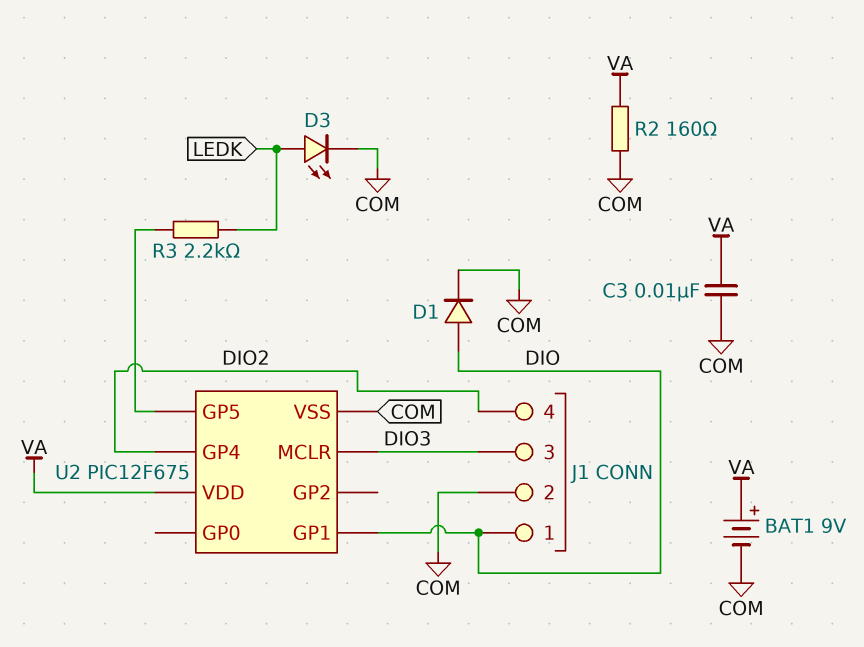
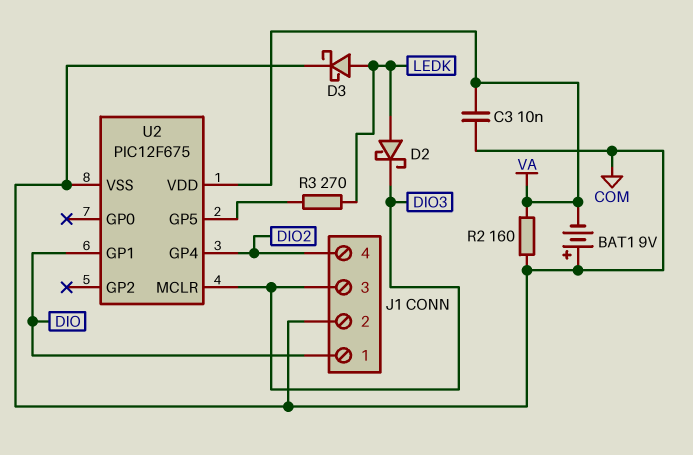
BAT1: 9V (plus VA, minus COM) -> 9V (plus COM, minus VA)
D1: diode (A DIO, K COM) -> none
D2: none -> schottky (A LEDK, K DIO3)
D3: LED (A LEDK, K COM) -> schottky (A LEDK, K COM)
R3: 2.2k (LEDK, U2/GP5) -> 270 (LEDK, U2/GP5)

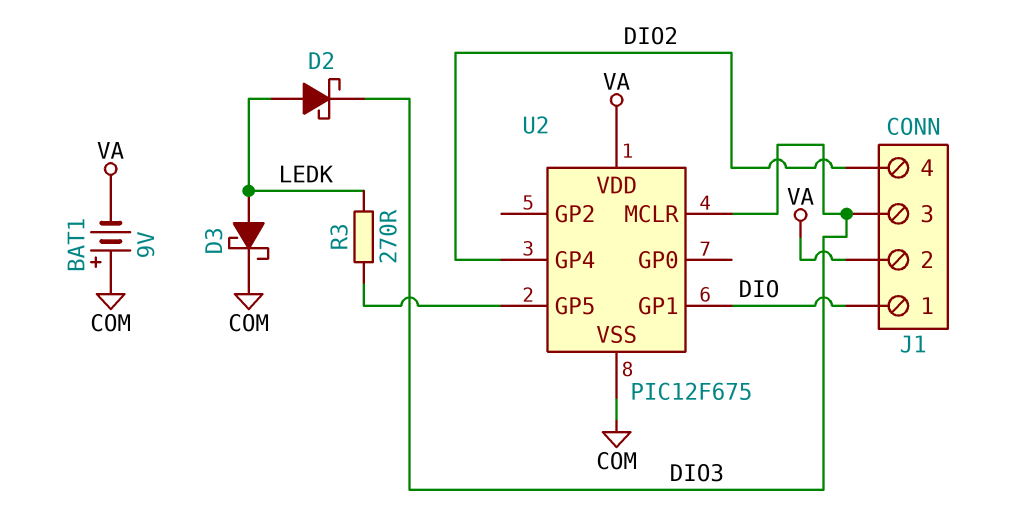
C3: 10nF (COM, VA) -> none
J1 pin 2: COM -> VA
R2: 160 (COM, VA) -> none

